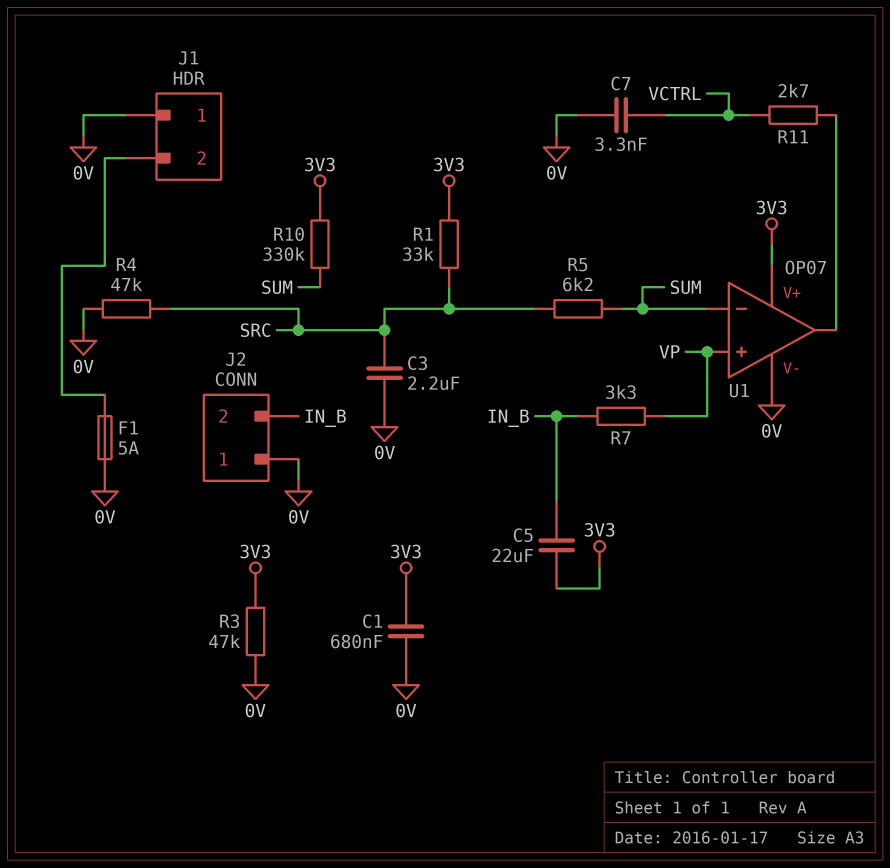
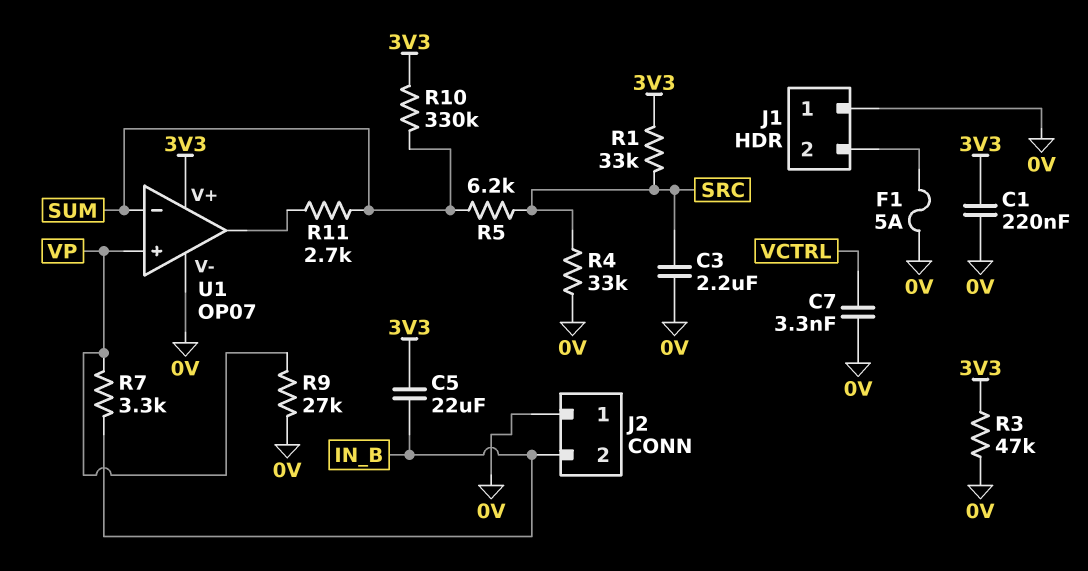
C1: 680nF (0V, 3V3) -> 220nF (0V, 3V3)
R4: 47k (0V, SRC) -> 33k (0V, SRC)
R9: none -> 27k (0V, VP)
R11: 2.7k (U1/out, VCTRL) -> 2.7k (SUM, U1/out)

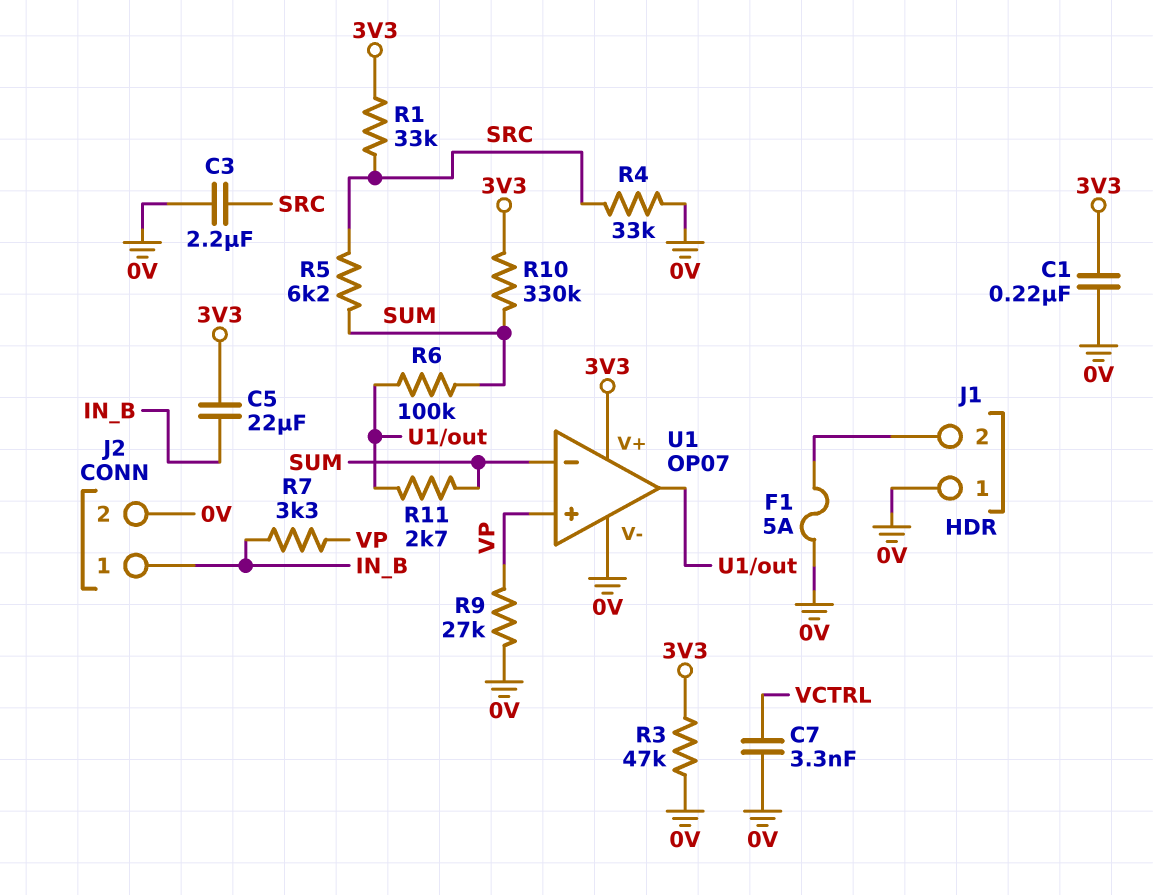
J2 pin 1: 0V -> IN_B
J2 pin 2: IN_B -> 0V
R6: none -> 100k (SUM, U1/out)

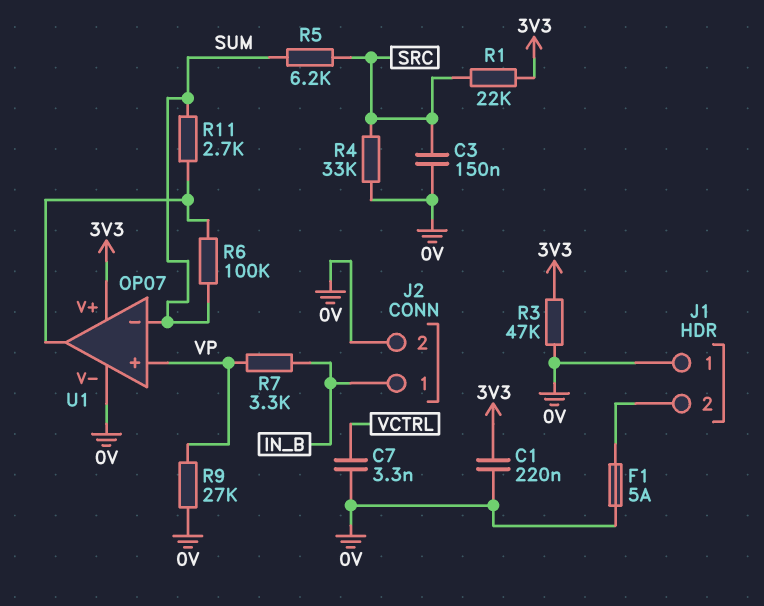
C3: 2.2uF (0V, SRC) -> 150nF (0V, SRC)
C5: 22uF (3V3, IN_B) -> none
R1: 33k (3V3, SRC) -> 22k (3V3, SRC)
R10: 330k (3V3, SUM) -> none

